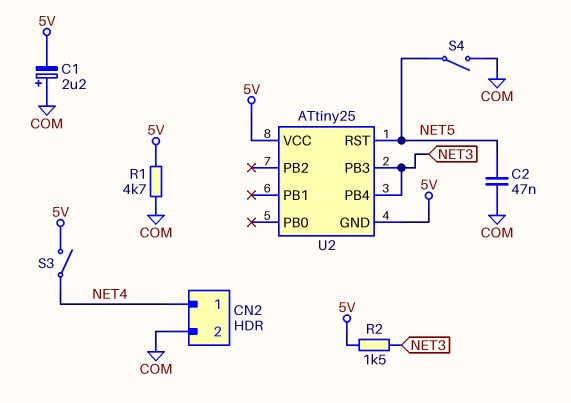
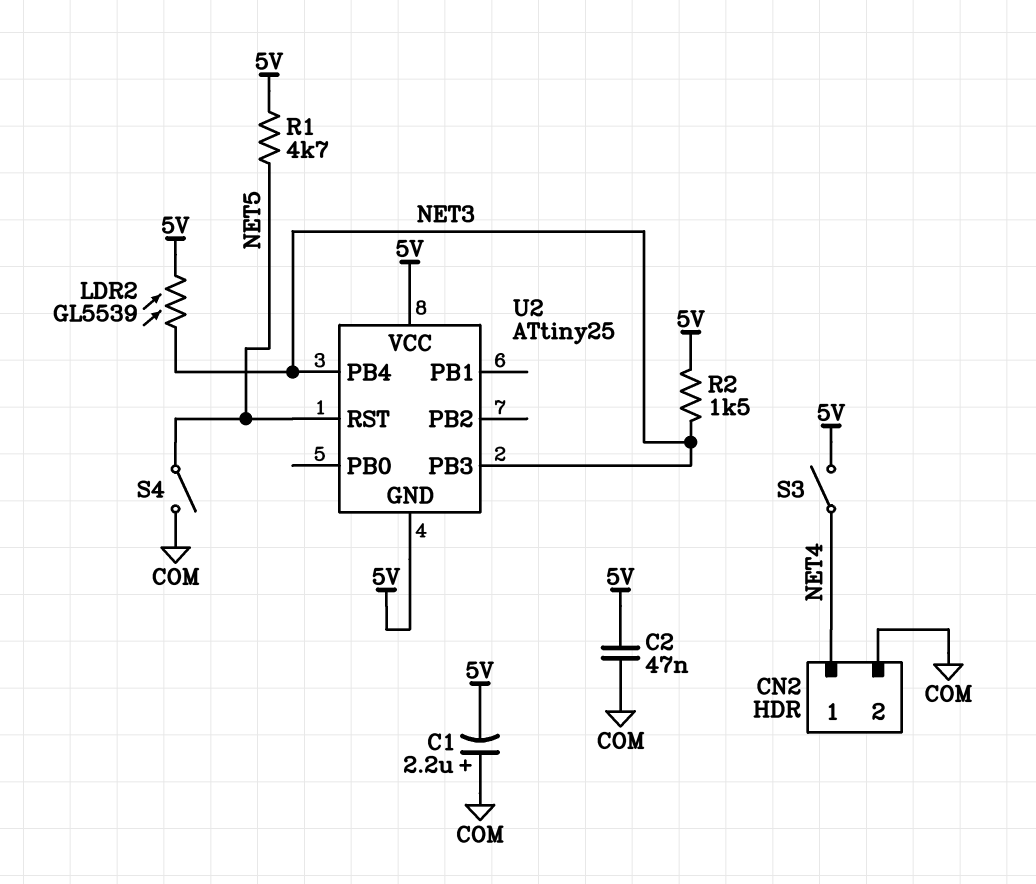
C2: 47nF (COM, NET5) -> 47nF (5V, COM)
LDR2: none -> GL5539 (5V, NET3)
R1: 4.7k (5V, COM) -> 4.7k (5V, NET5)

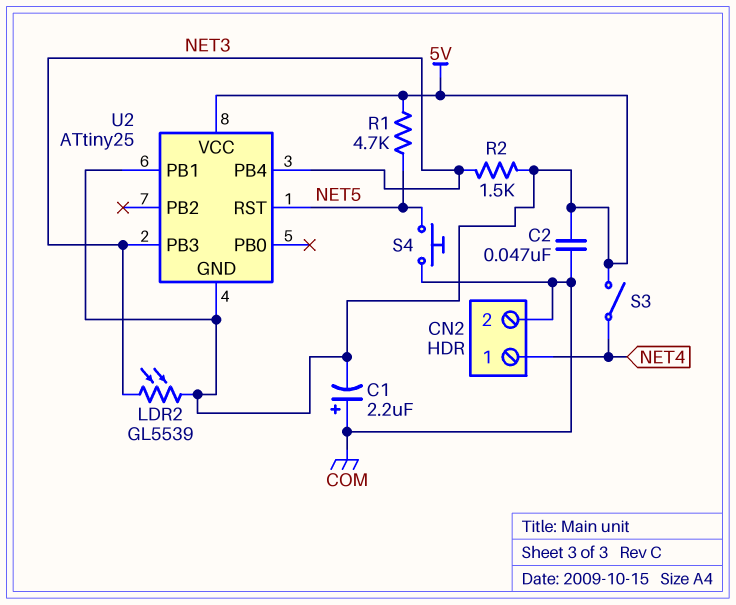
S4: switch (COM, NET5) -> button (COM, NET5)
U2 pin PB1: none -> 5V

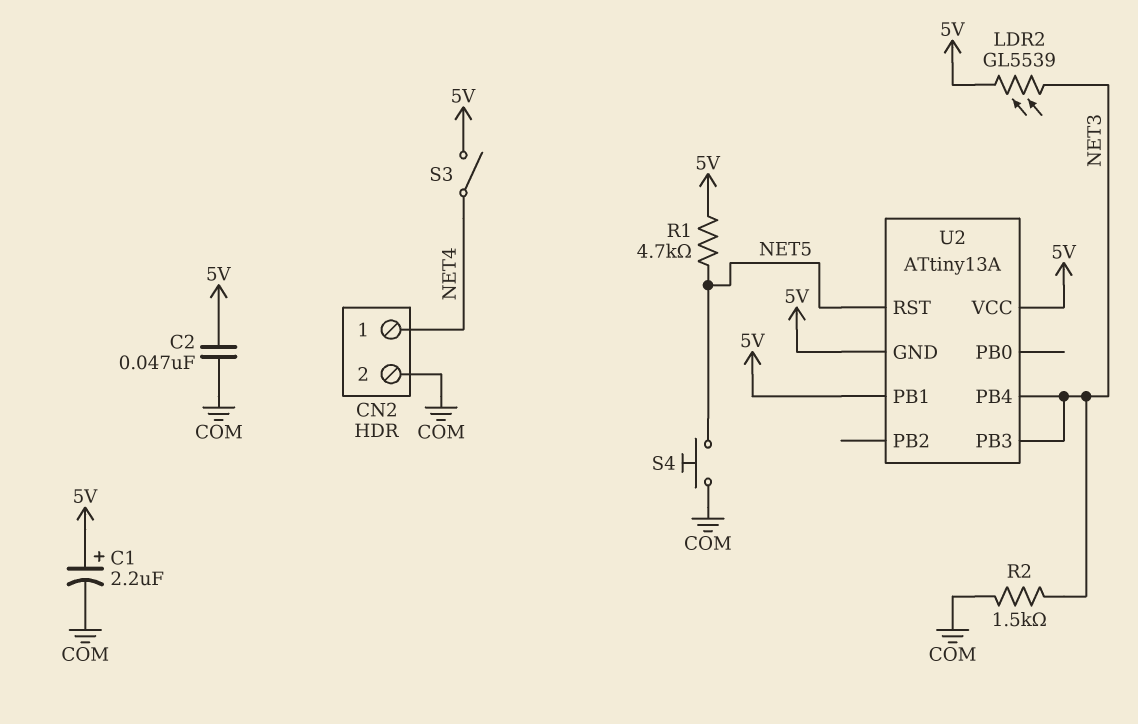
C1: 2.2uF (plus COM, minus 5V) -> 2.2uF (plus 5V, minus COM)
R2: 1.5k (5V, NET3) -> 1.5k (COM, NET3)
U2: ATtiny25 -> ATtiny13A

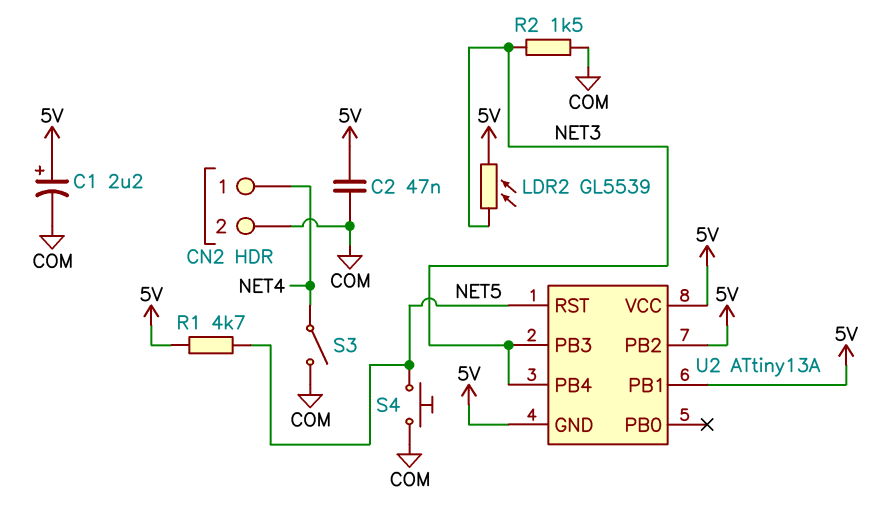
S3: switch (5V, NET4) -> switch (COM, NET4)
U2 pin PB2: none -> 5V

